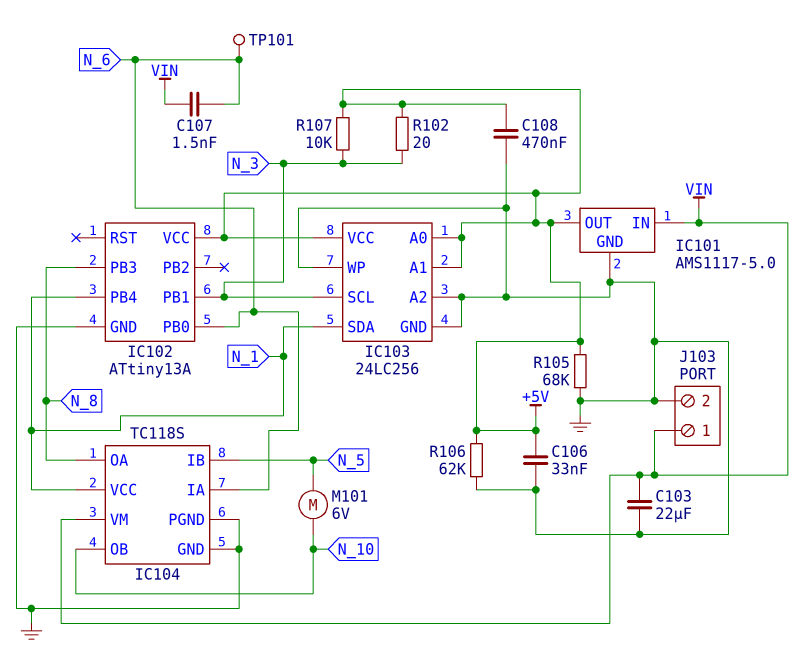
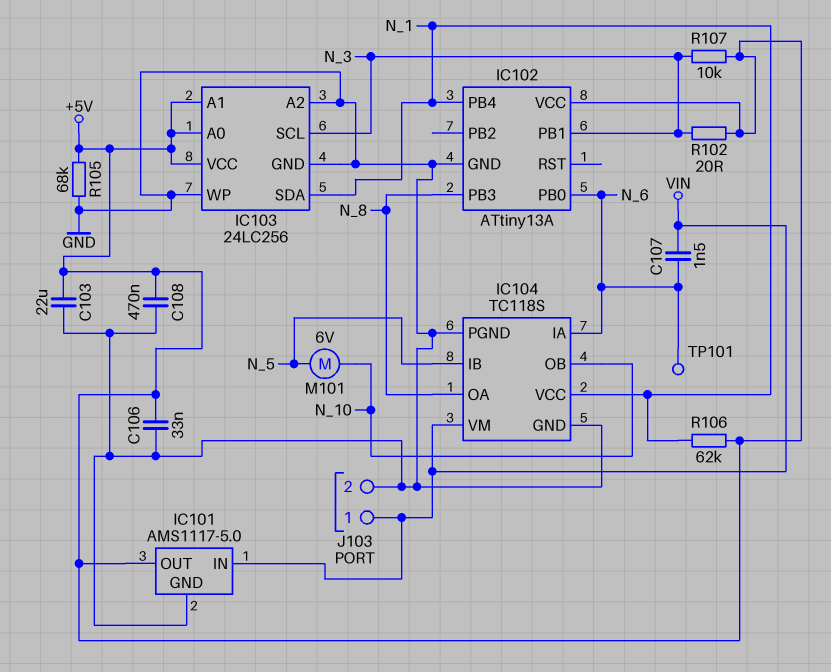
C103: 22uF (GND, VIN) -> 22uF (+5V, GND)
R106: 62k (+5V, GND) -> 62k (+5V, N_1)

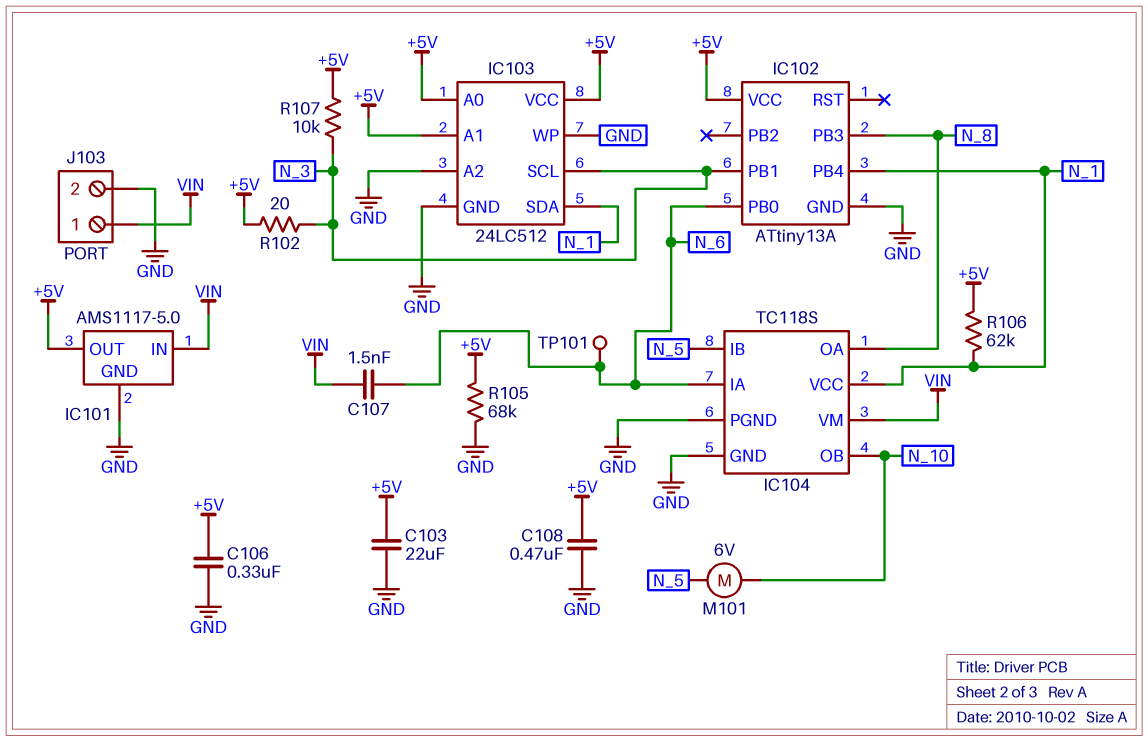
C106: 33nF (+5V, GND) -> 330nF (+5V, GND)
IC103: 24LC256 -> 24LC512

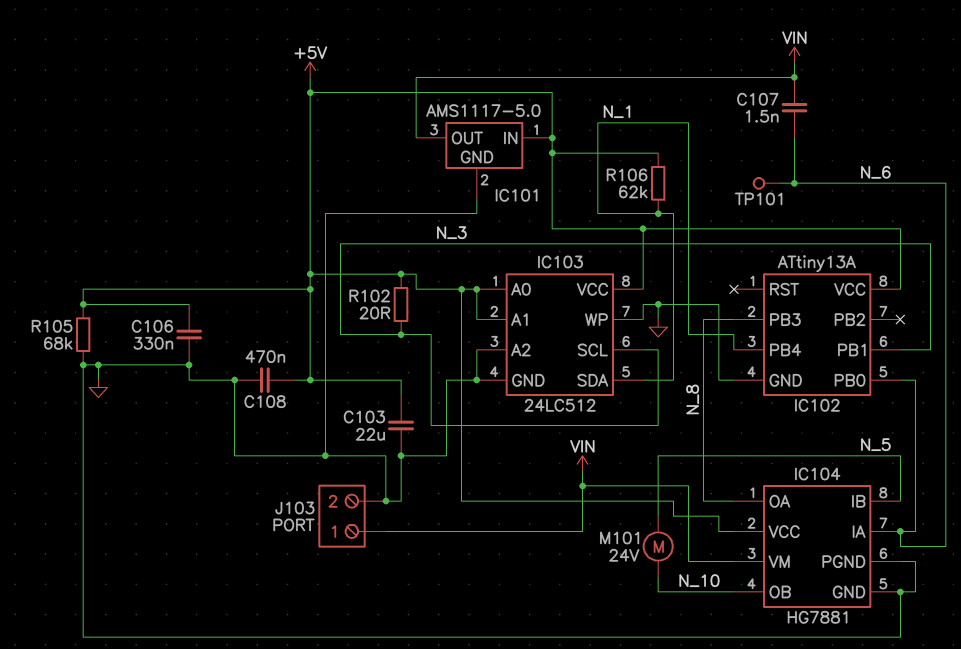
IC101 pin IN: VIN -> +5V
IC101 pin OUT: +5V -> VIN
IC104: TC118S -> HG7881
IC104 pin VCC: N_1 -> +5V
M101: motor 6V (N_5, N_10) -> motor 24V (N_5, N_10)
R107: 10k (+5V, N_3) -> none

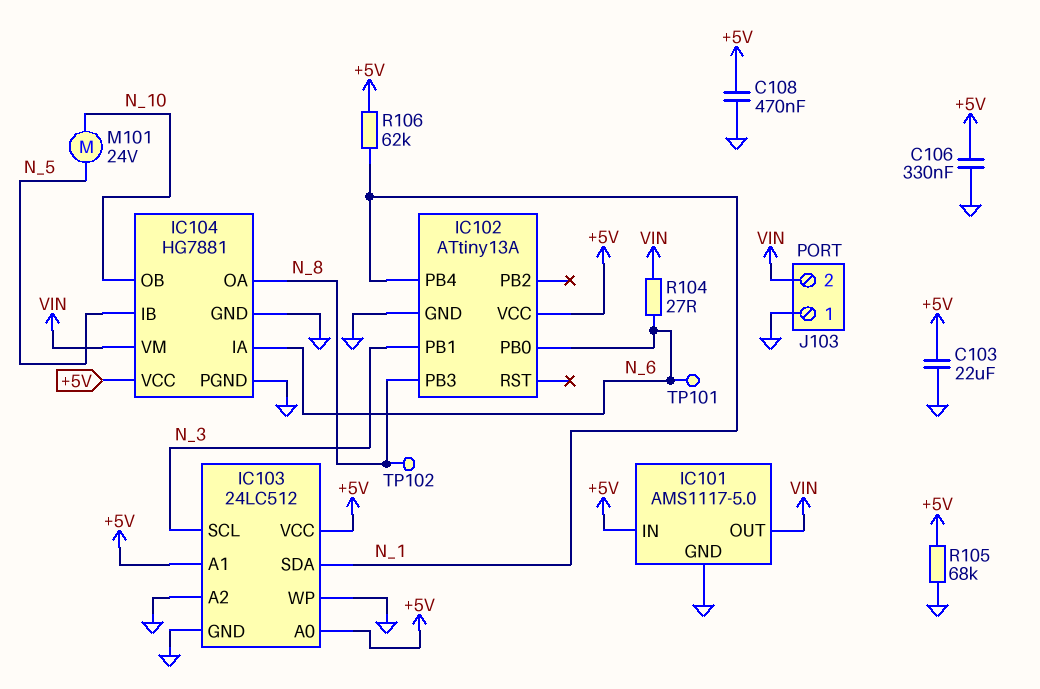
C107: 1.5nF (N_6, VIN) -> none
J103 pin 1: VIN -> GND
J103 pin 2: GND -> VIN
R102: 20 (+5V, N_3) -> none
R104: none -> 27 (N_6, VIN)
TP102: none -> test point (N_8)

